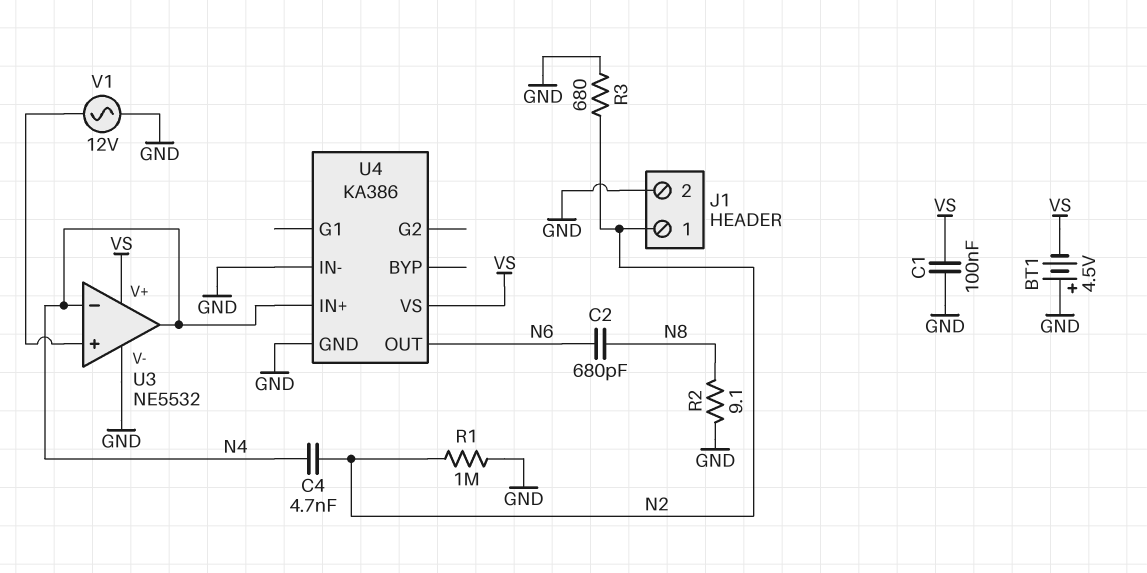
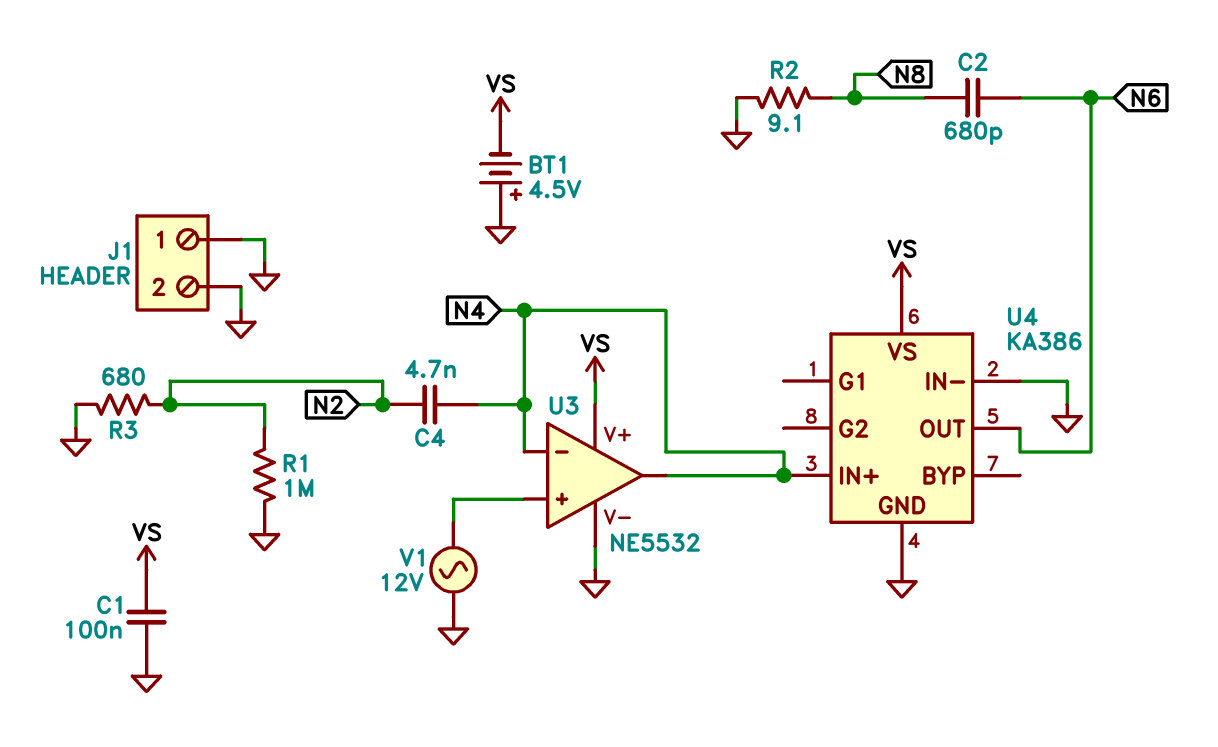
J1 pin 1: N2 -> GND

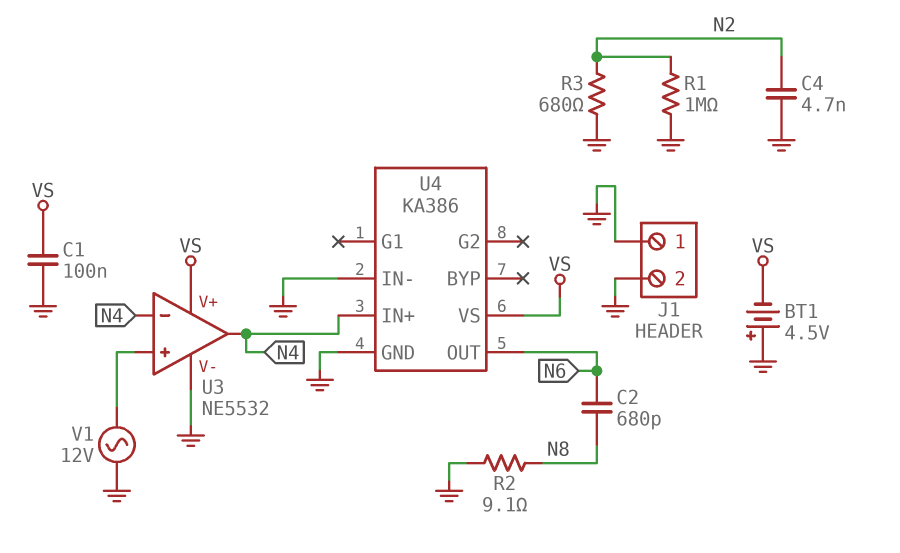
C4: 4.7nF (N2, N4) -> 4.7nF (GND, N2)

